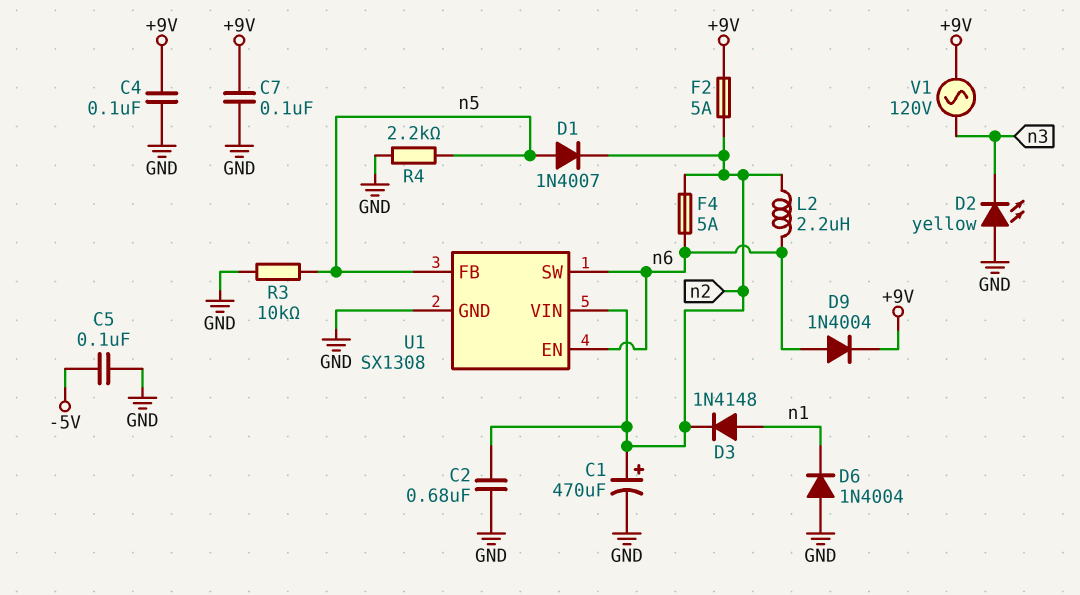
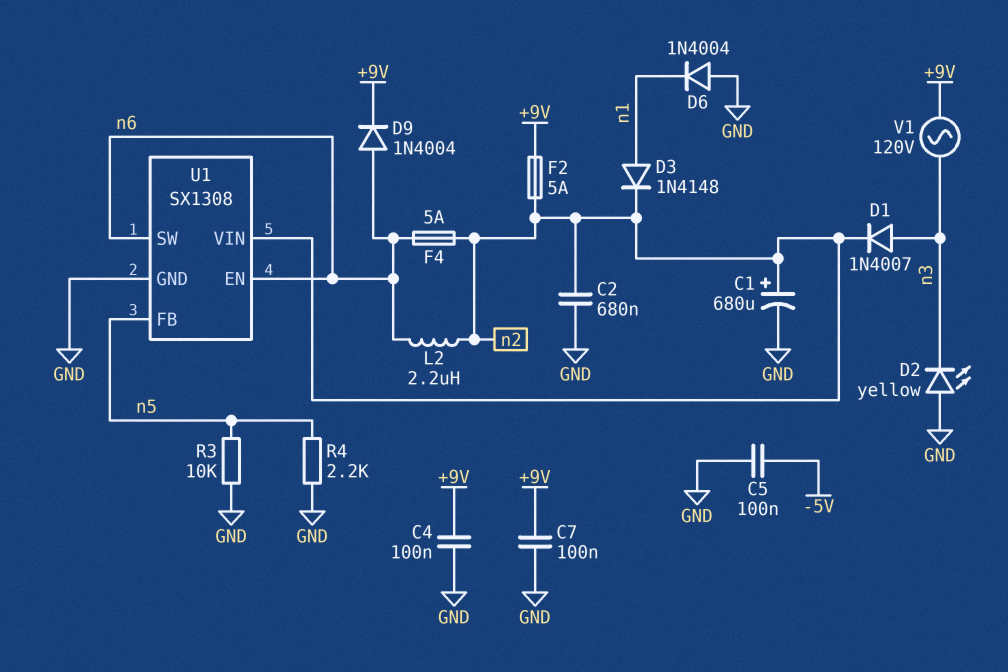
C1: 470uF (plus n2, minus GND) -> 680uF (plus n2, minus GND)
D1: diode 1N4007 (A n5, K n2) -> diode 1N4007 (A n3, K n2)

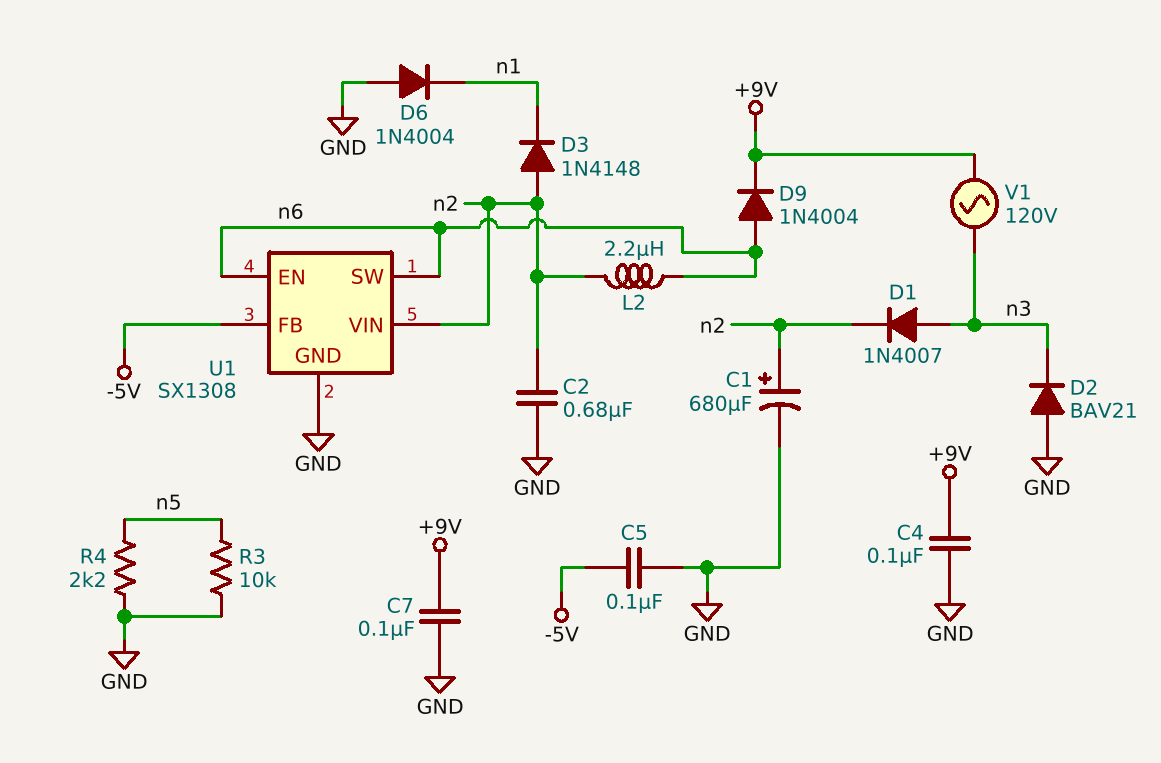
D2: LED yellow (A GND, K n3) -> diode BAV21 (A GND, K n3)
D3: diode 1N4148 (A n1, K n2) -> diode 1N4148 (A n2, K n1)
F2: 5A (+9V, n2) -> none
F4: 5A (n2, n6) -> none
U1 pin FB: n5 -> -5V

